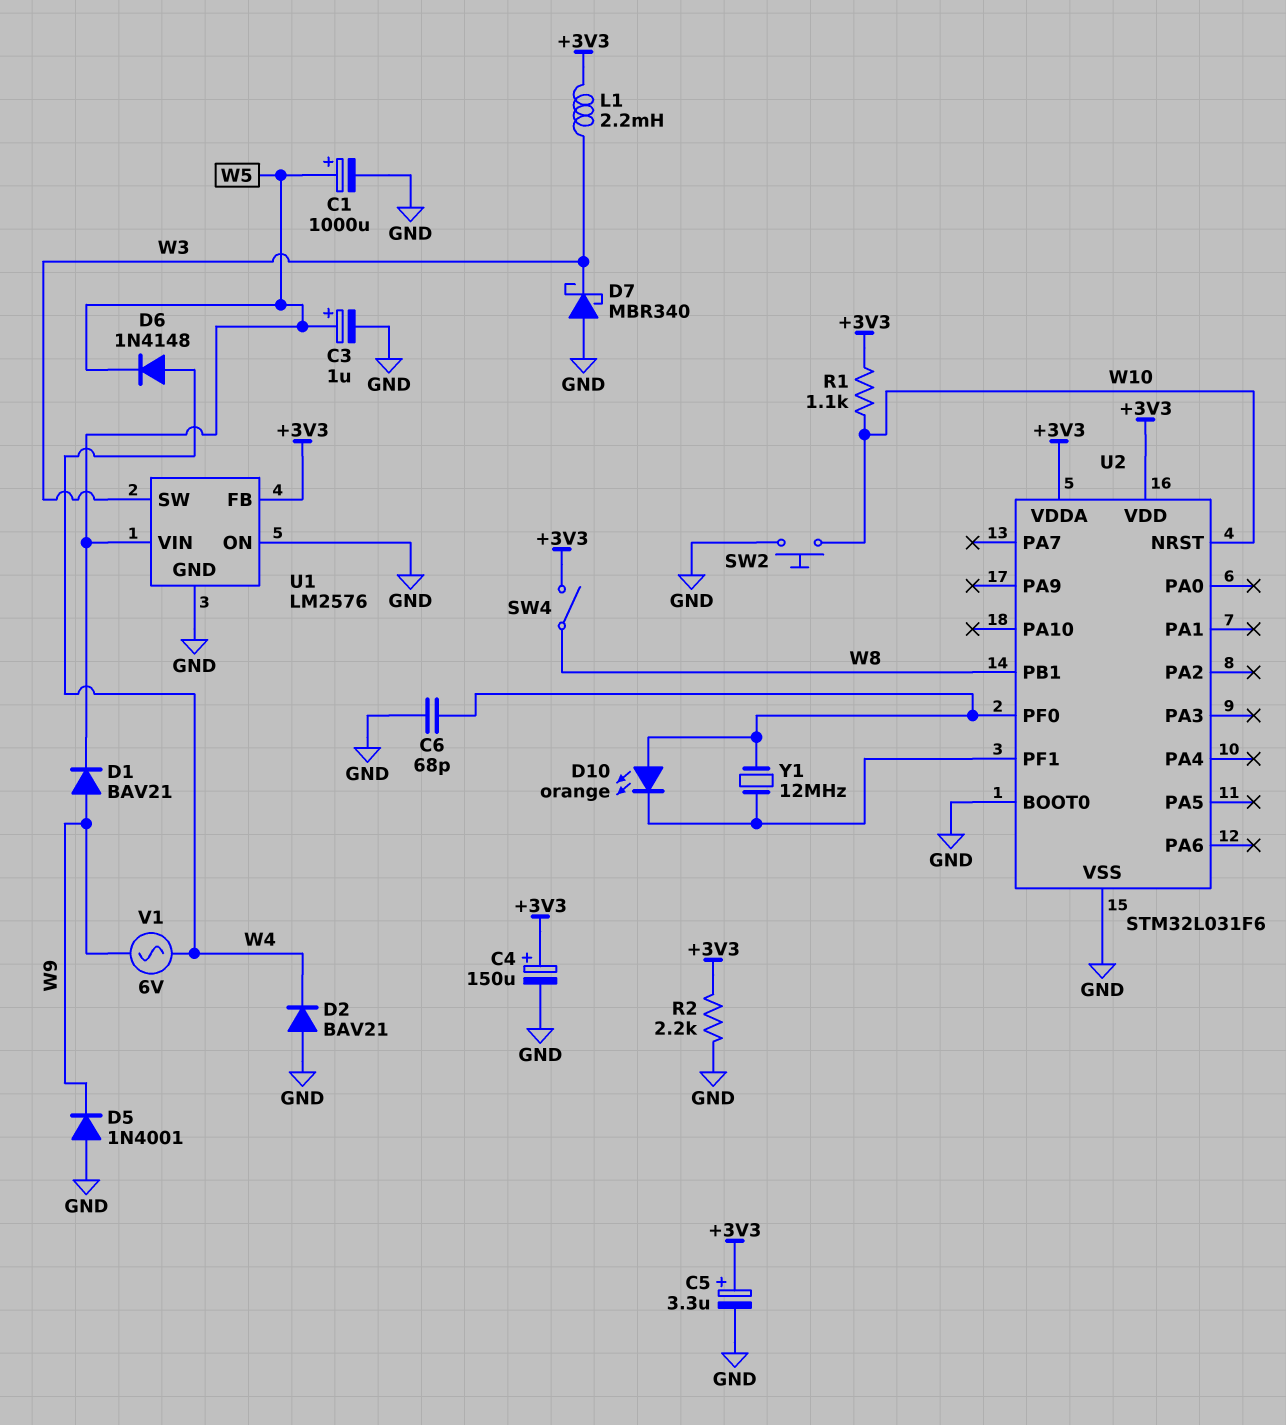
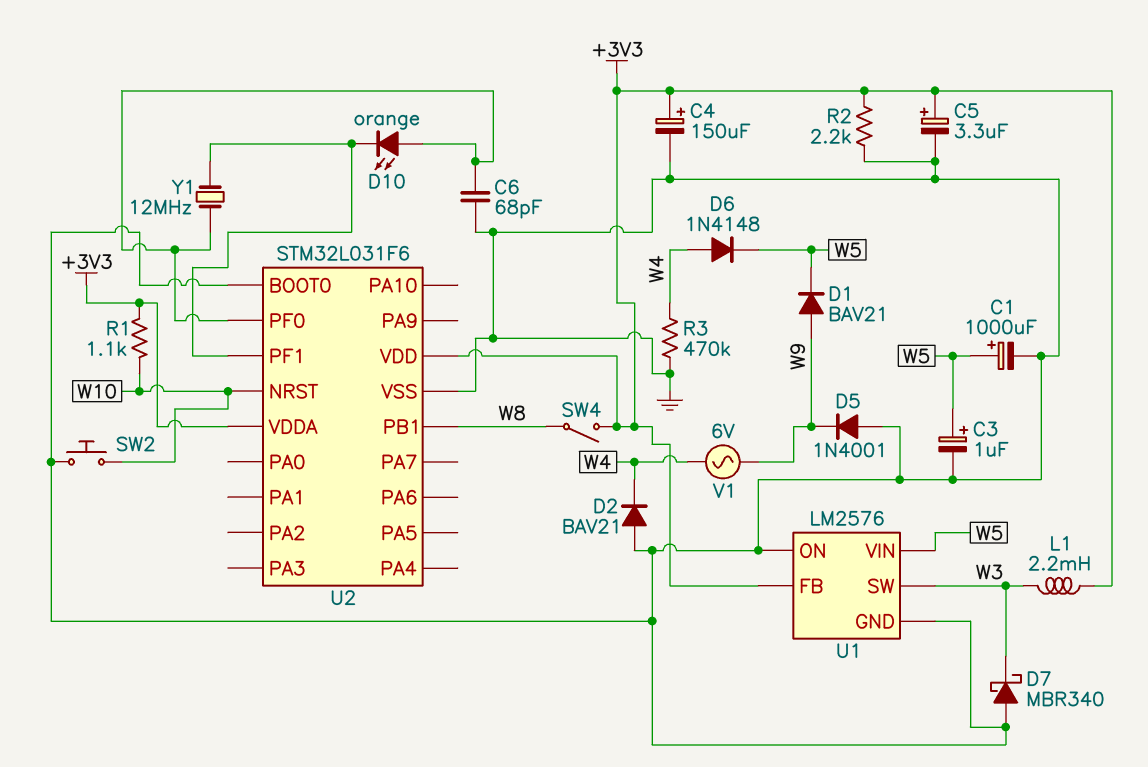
R3: none -> 470k (GND, W4)

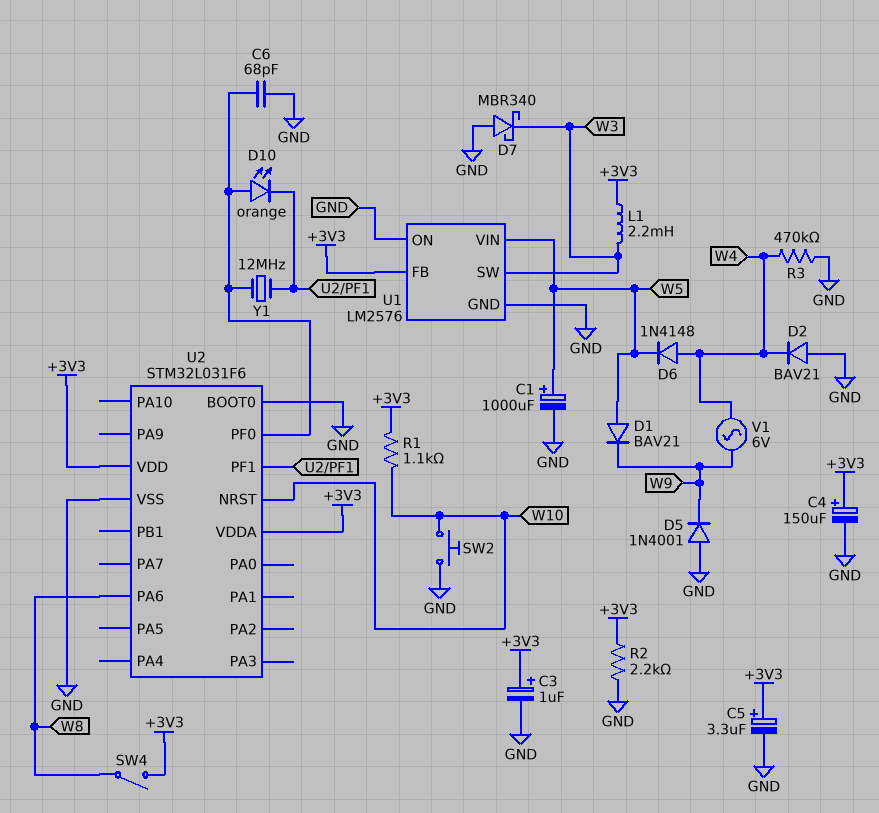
C3: 1uF (plus W5, minus GND) -> 1uF (plus +3V3, minus GND)
D1: diode BAV21 (A W9, K W5) -> diode BAV21 (A W5, K W9)
U2 pin PA6: none -> W8
U2 pin PB1: W8 -> none

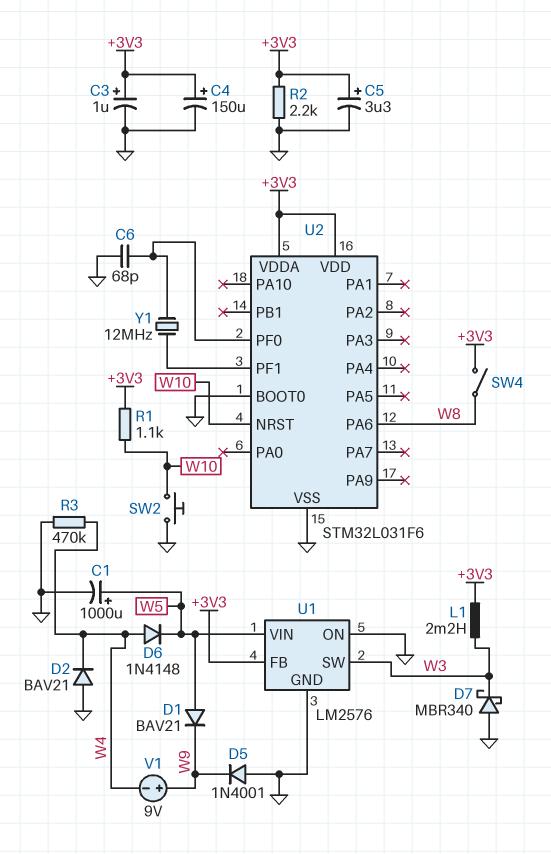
D10: LED orange (A U2/PF0, K U2/PF1) -> none
V1: AC 6V (W4, W9) -> 9V (plus W9, minus W4)

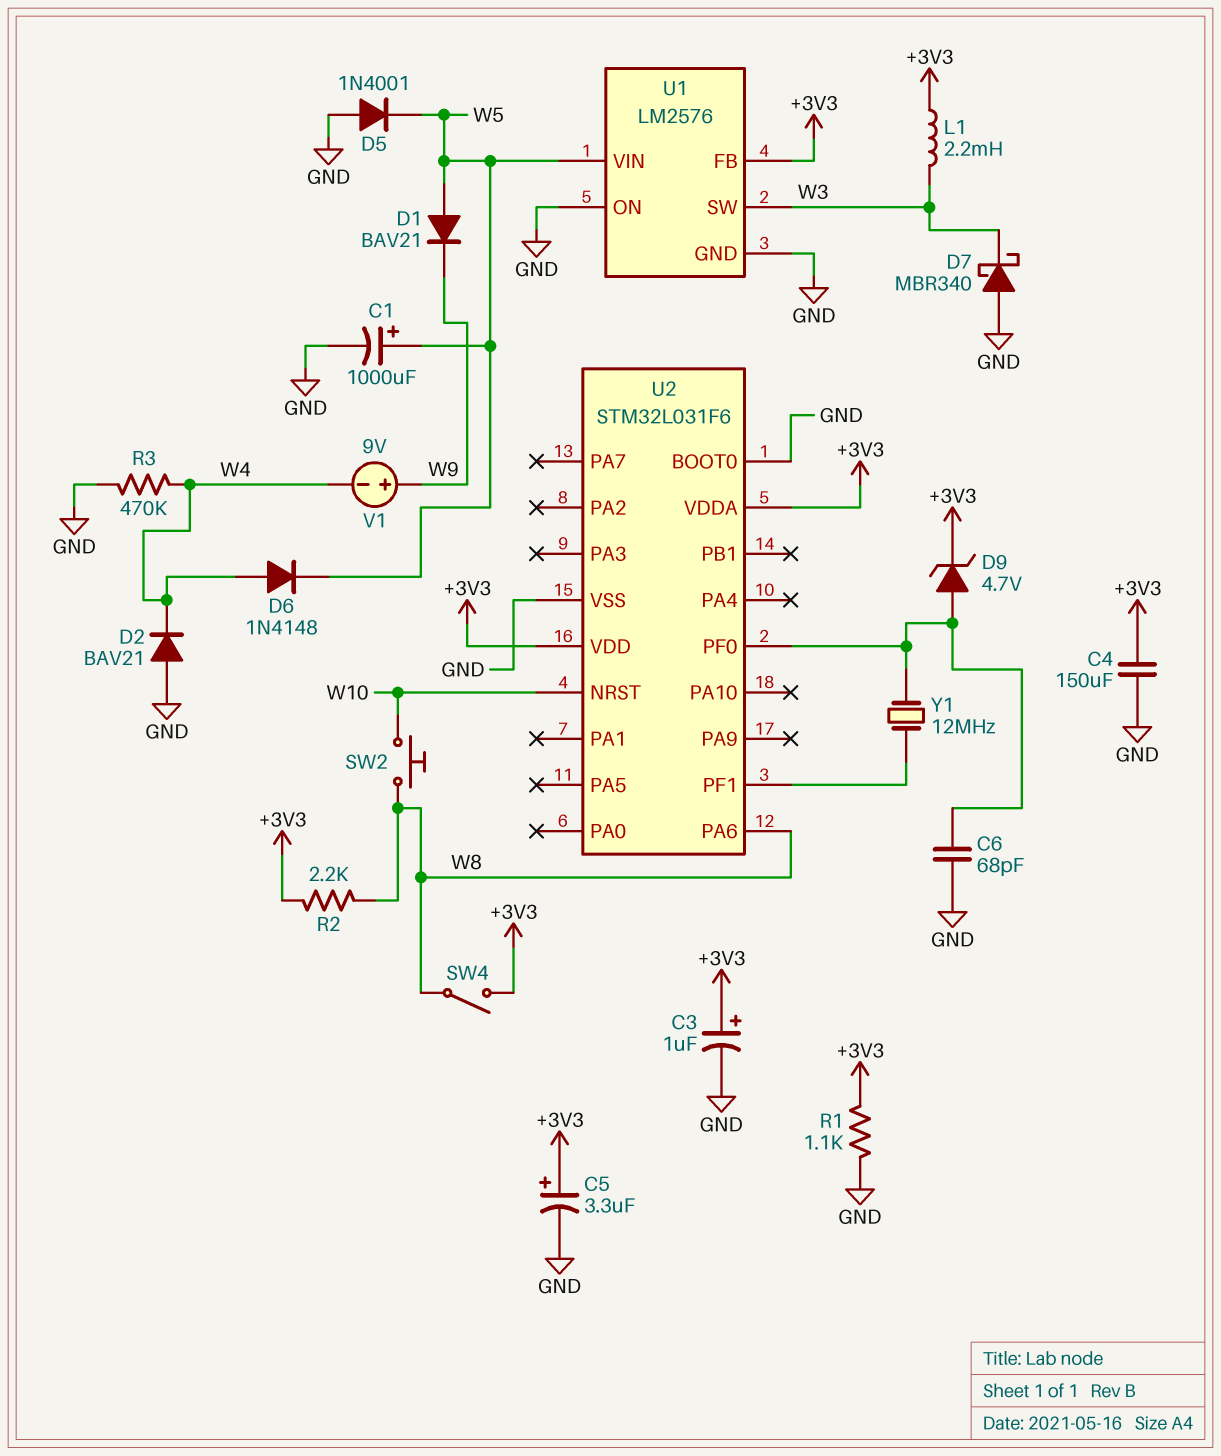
C4: 150uF (plus +3V3, minus GND) -> 150uF (+3V3, GND)
D5: diode 1N4001 (A GND, K W9) -> diode 1N4001 (A GND, K W5)
D9: none -> zener 4.7V (A U2/PF0, K +3V3)
R1: 1.1k (+3V3, W10) -> 1.1k (+3V3, GND)
R2: 2.2k (+3V3, GND) -> 2.2k (+3V3, W8)
SW2: button (GND, W10) -> button (W8, W10)

